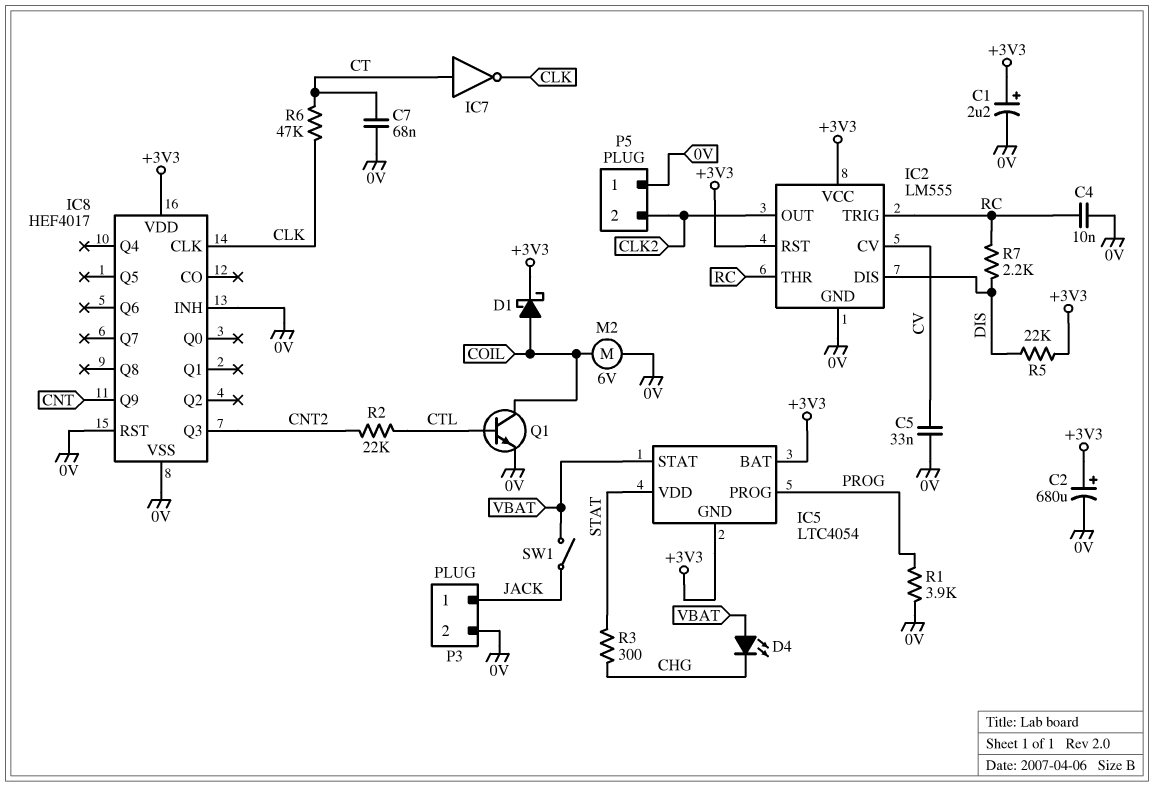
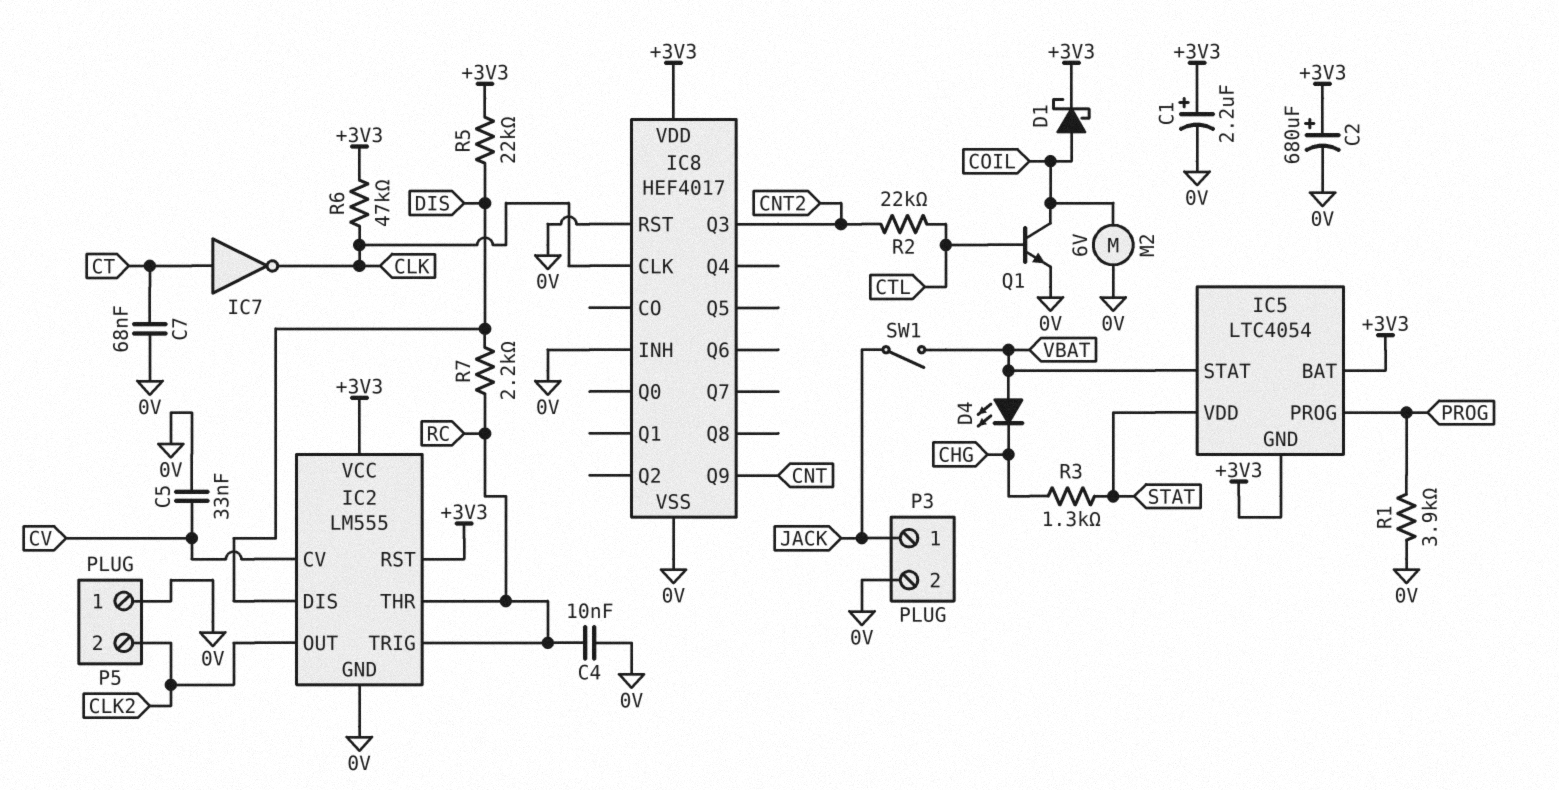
R3: 300 (CHG, STAT) -> 1.3k (CHG, STAT)
R6: 47k (CLK, CT) -> 47k (+3V3, CLK)

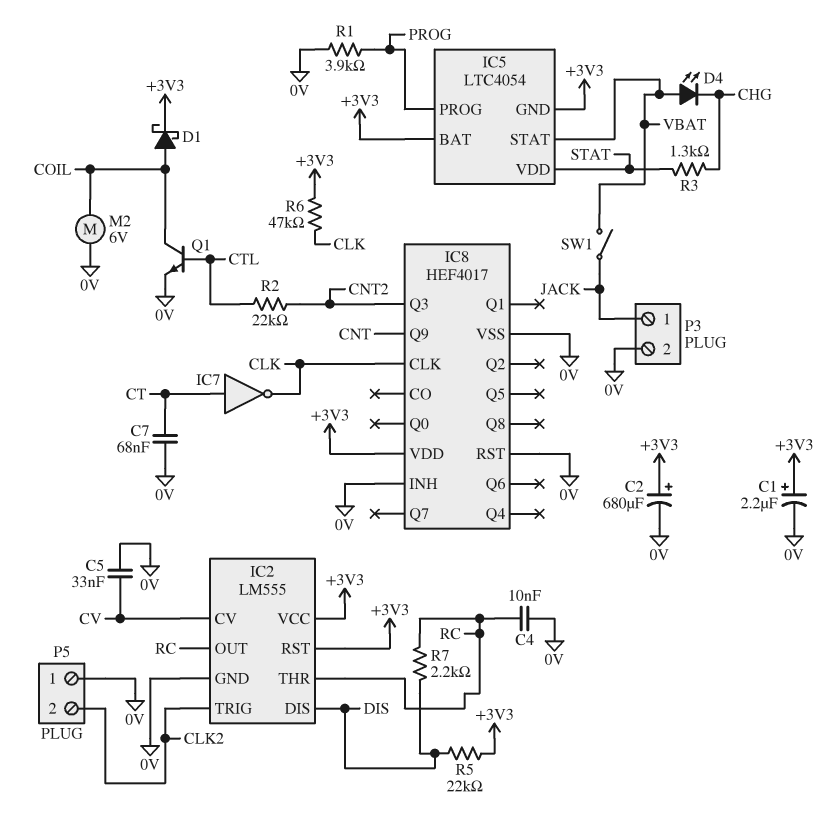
IC2 pin OUT: CLK2 -> RC
IC2 pin TRIG: RC -> CLK2

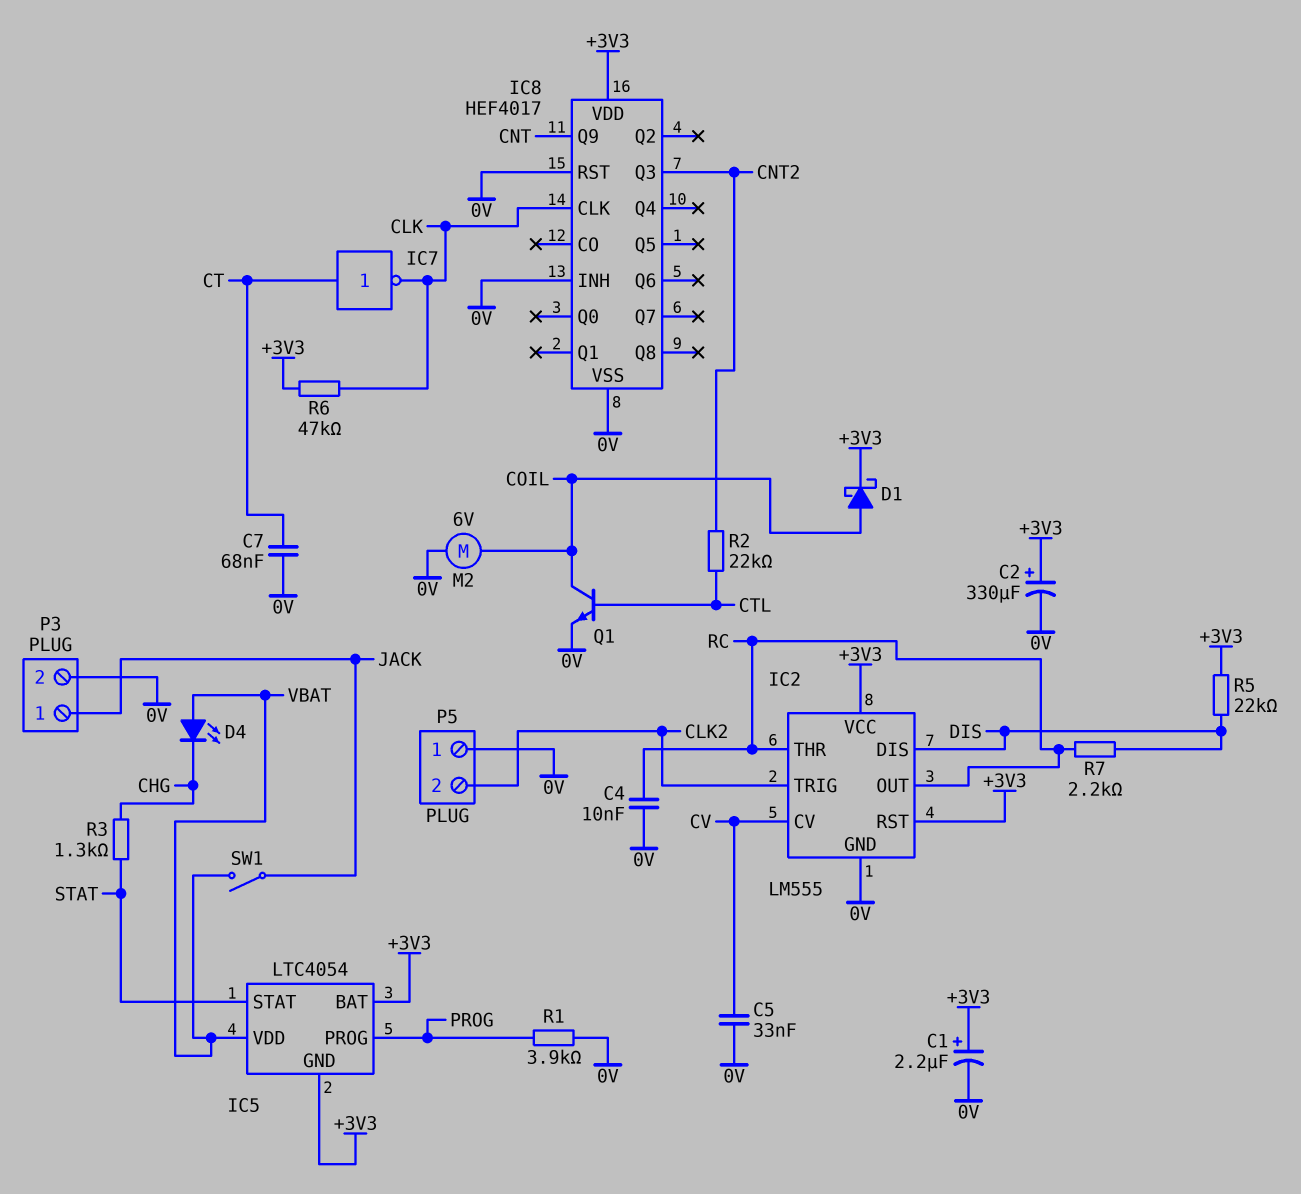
C2: 680uF (plus +3V3, minus 0V) -> 330uF (plus +3V3, minus 0V)
IC5 pin STAT: VBAT -> STAT
IC5 pin VDD: STAT -> VBAT

